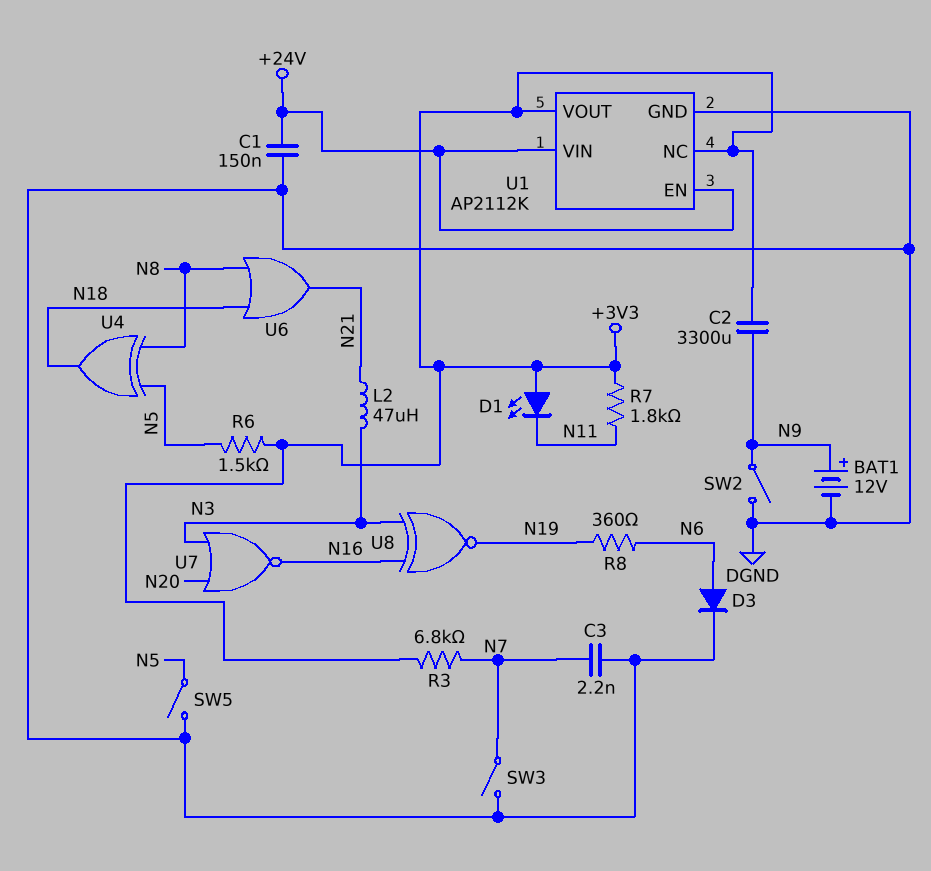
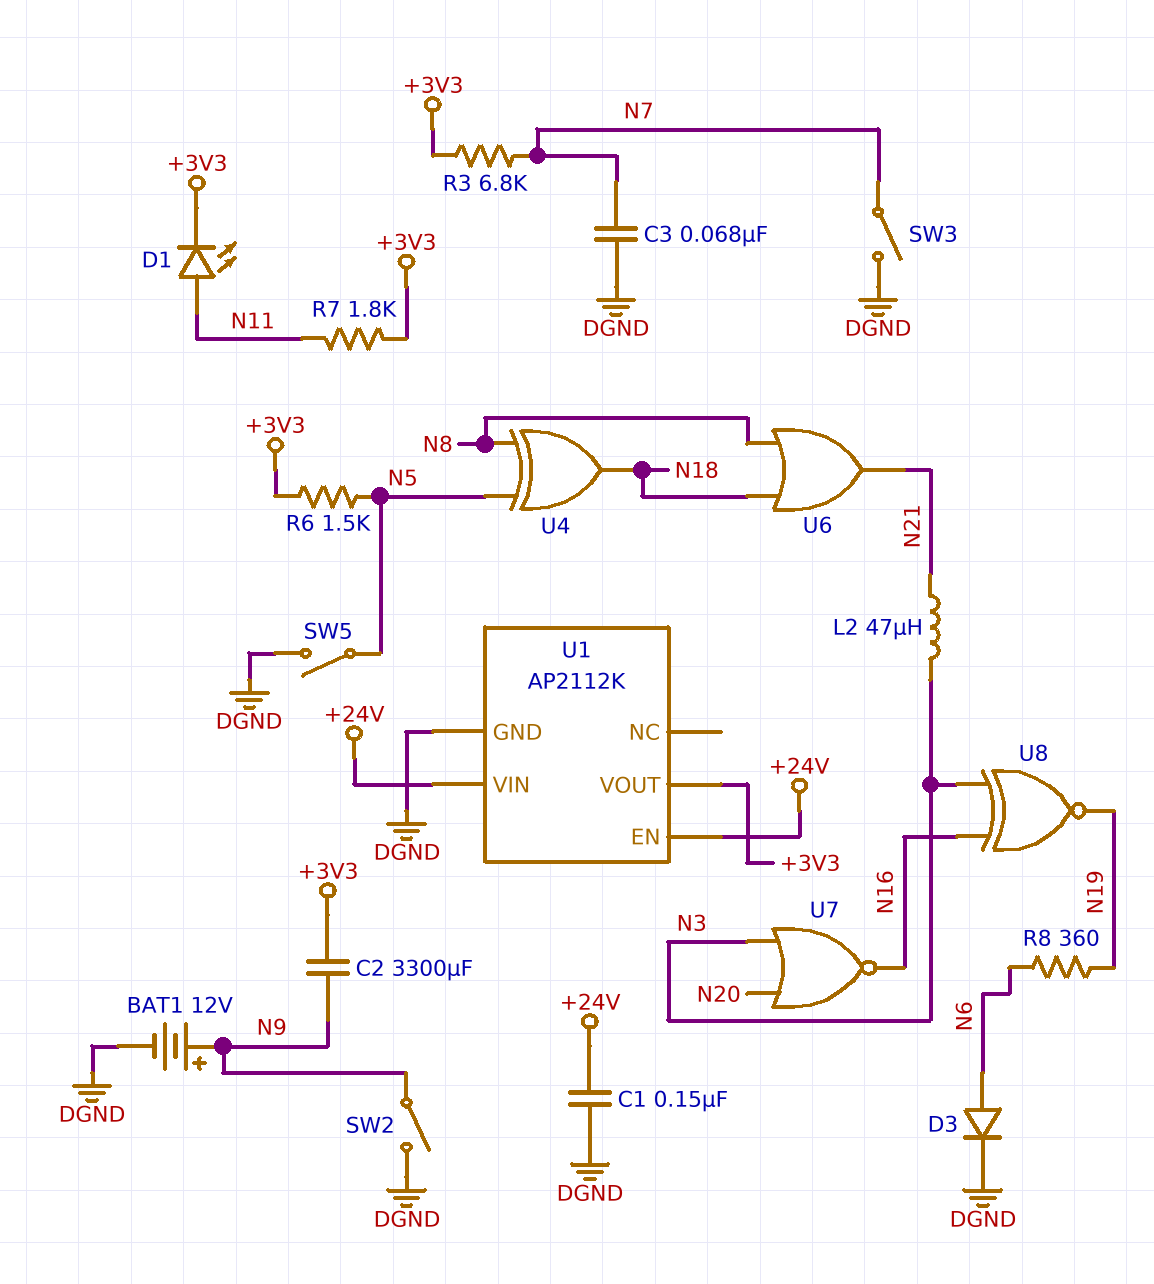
C3: 2.2nF (DGND, N7) -> 68nF (DGND, N7)
D1: LED (A +3V3, K N11) -> LED (A N11, K +3V3)
U1 pin NC: +3V3 -> none

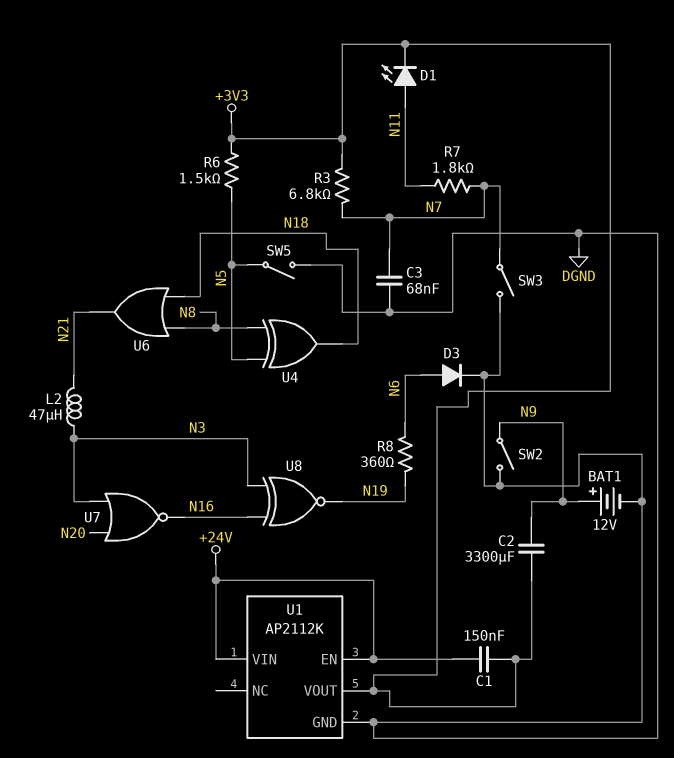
C1: 150nF (+24V, DGND) -> 150nF (+3V3, +24V)
R7: 1.8k (+3V3, N11) -> 1.8k (N7, N11)

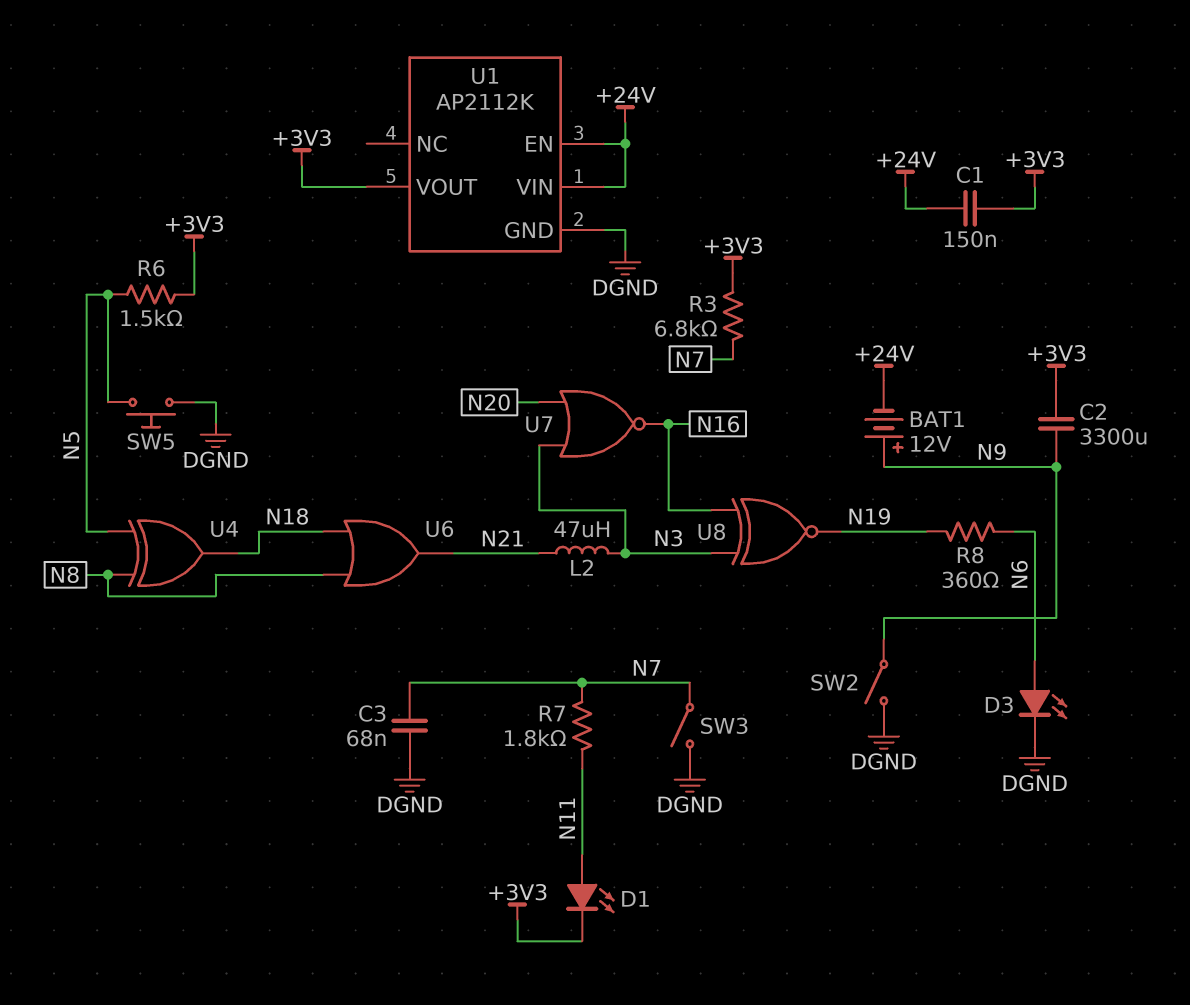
BAT1: 12V (plus N9, minus DGND) -> 12V (plus N9, minus +24V)
D3: diode (A N6, K DGND) -> LED (A N6, K DGND)
SW5: switch (DGND, N5) -> button (DGND, N5)

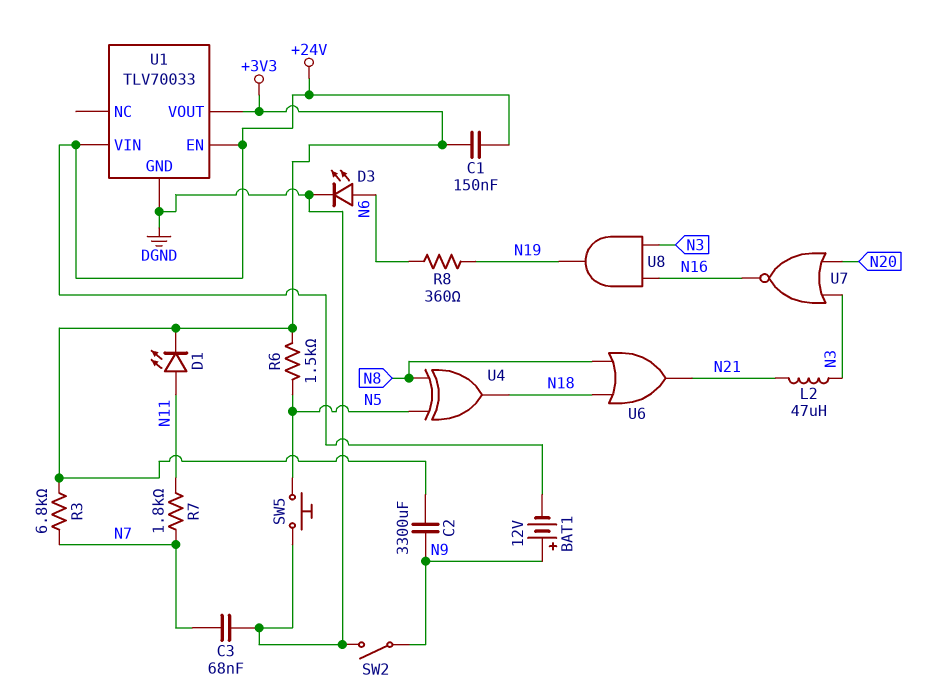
SW3: switch (DGND, N7) -> none
U1: AP2112K -> TLV70033
U8: XNOR (in N3, in N16, out N19) -> AND (in N3, in N16, out N19)

